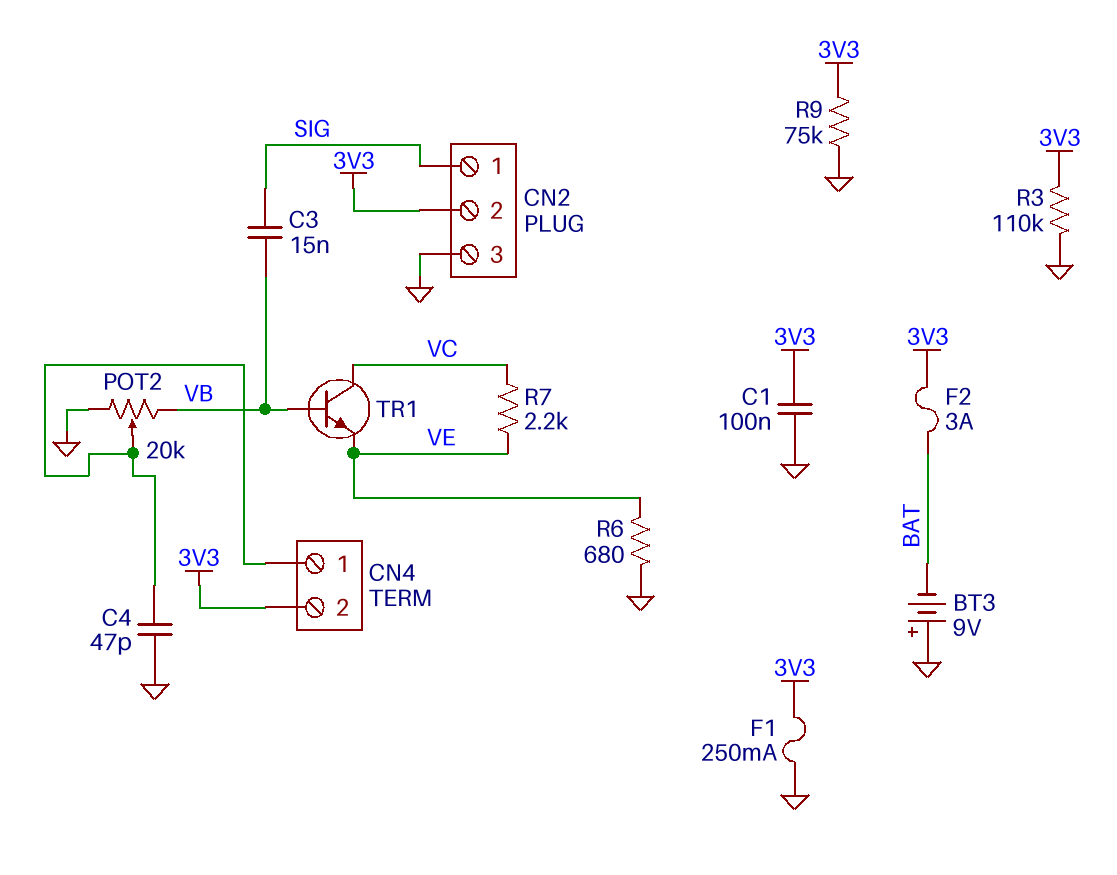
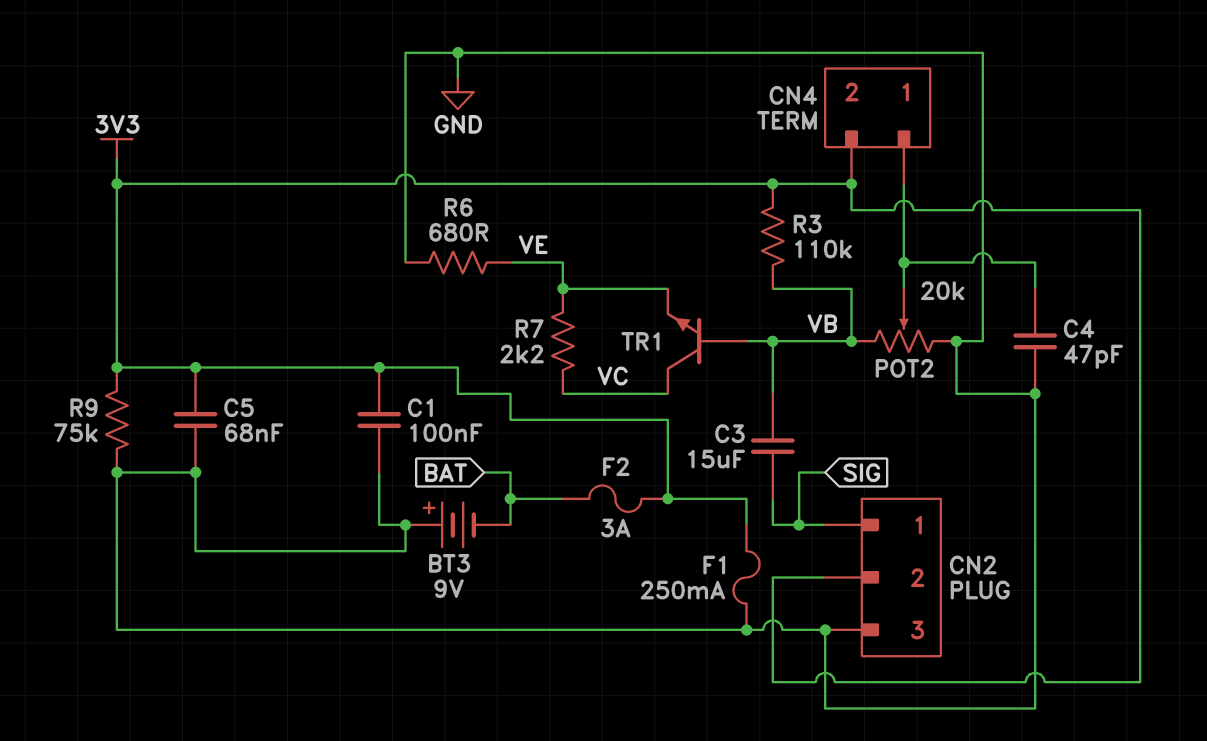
C3: 15nF (SIG, VB) -> 15uF (SIG, VB)
C5: none -> 68nF (3V3, GND)
R3: 110k (3V3, GND) -> 110k (3V3, VB)

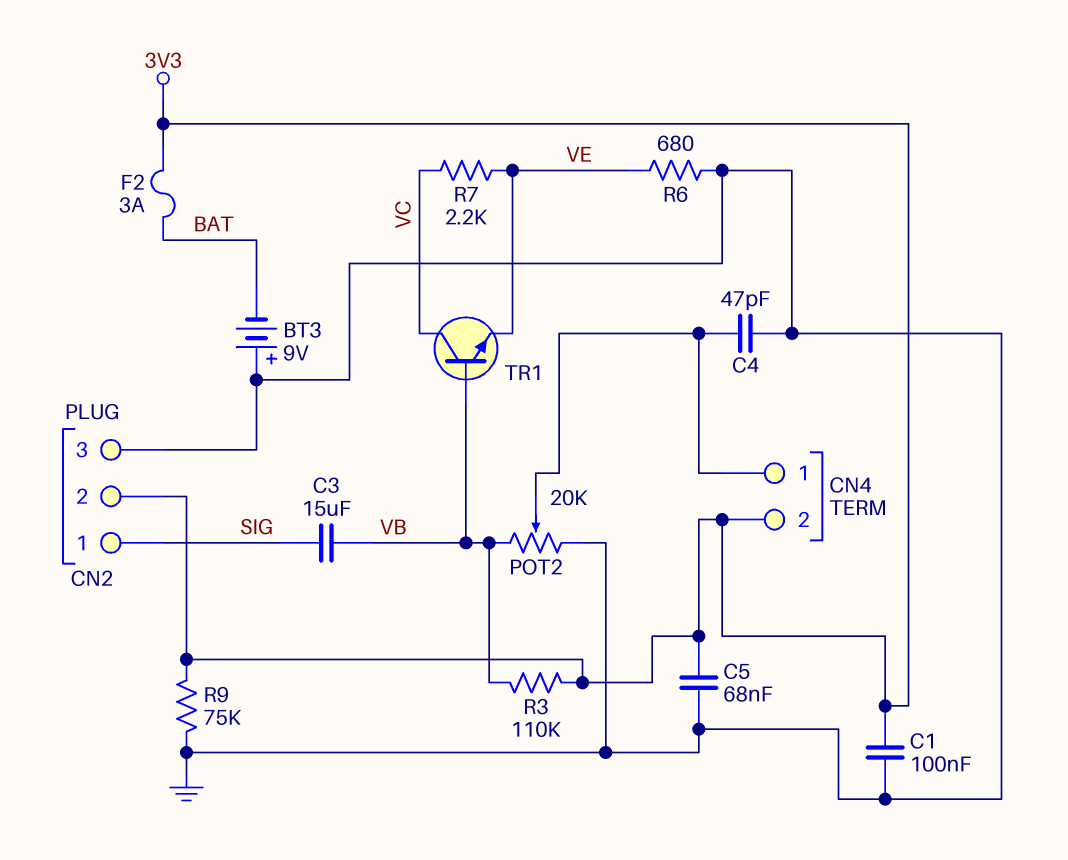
F1: 250mA (3V3, GND) -> none

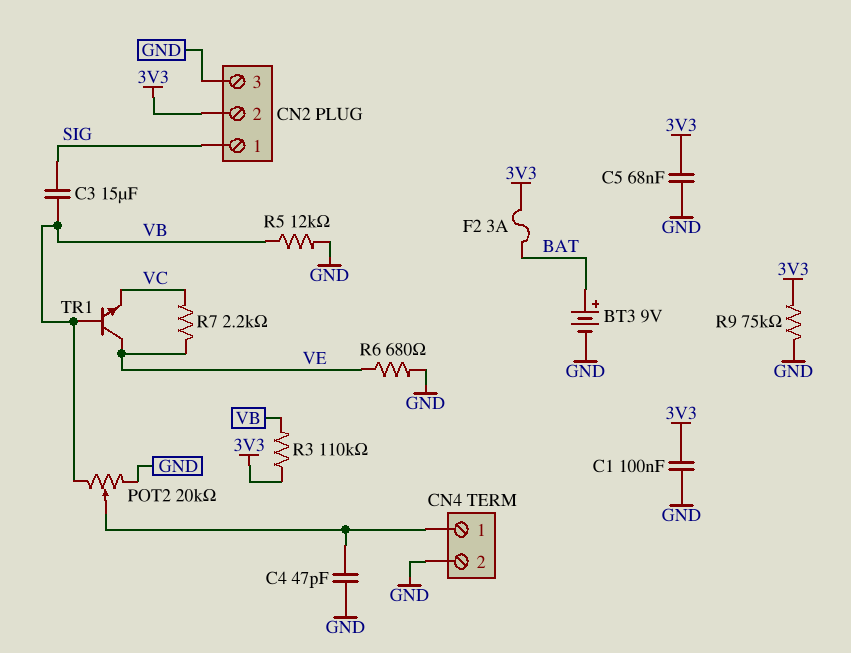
BT3: 9V (plus GND, minus BAT) -> 9V (plus BAT, minus GND)
CN4 pin 2: 3V3 -> GND
R5: none -> 12k (GND, VB)
TR1: NPN (B VB, C VC, E VE) -> NPN (B VB, C VE, E VC)

